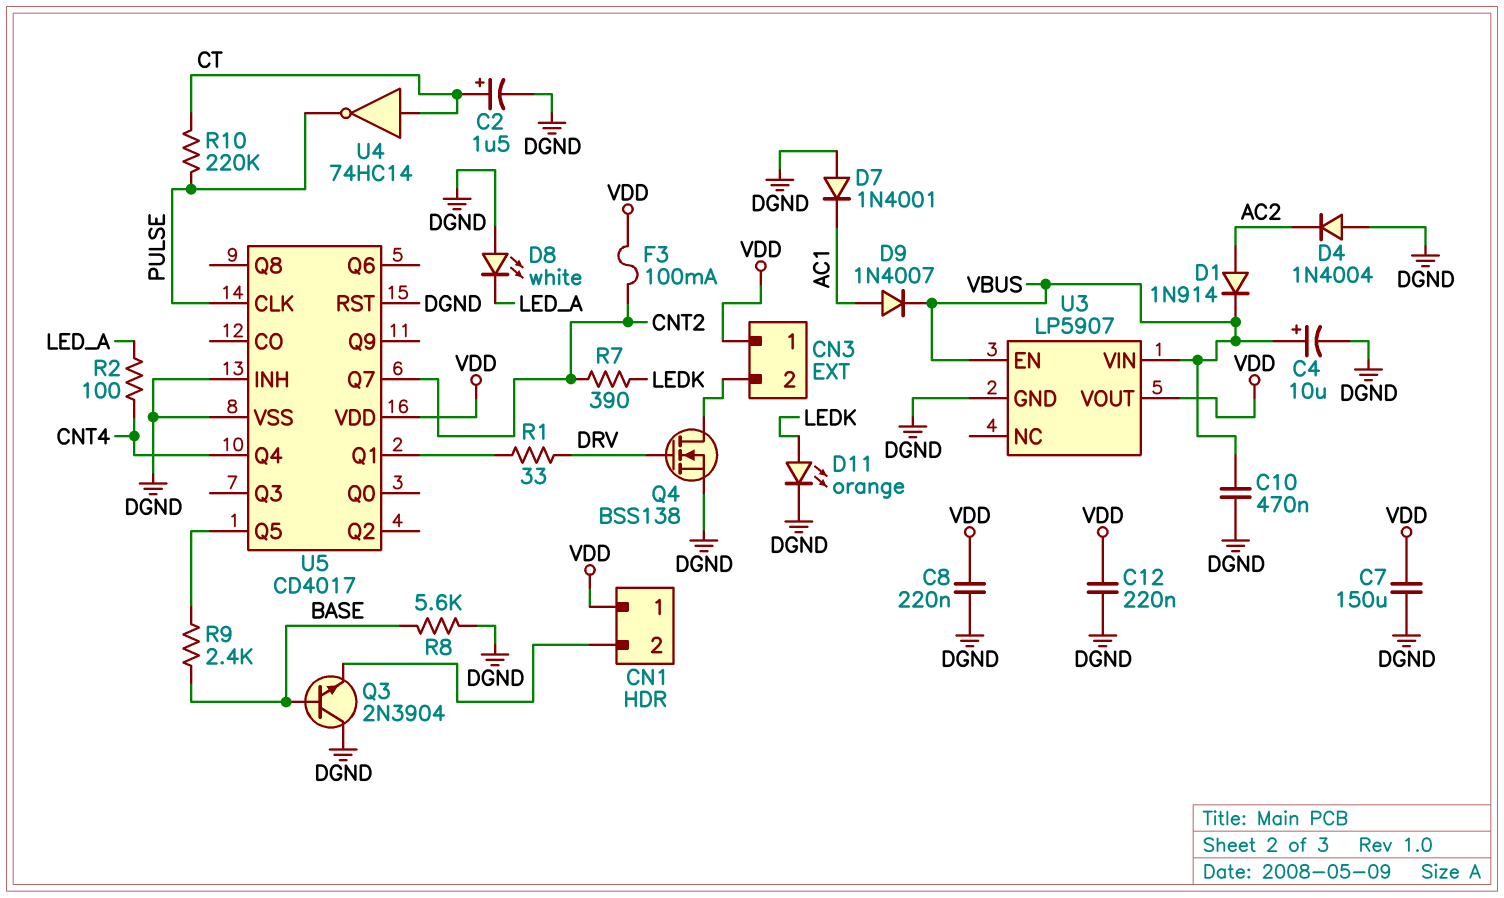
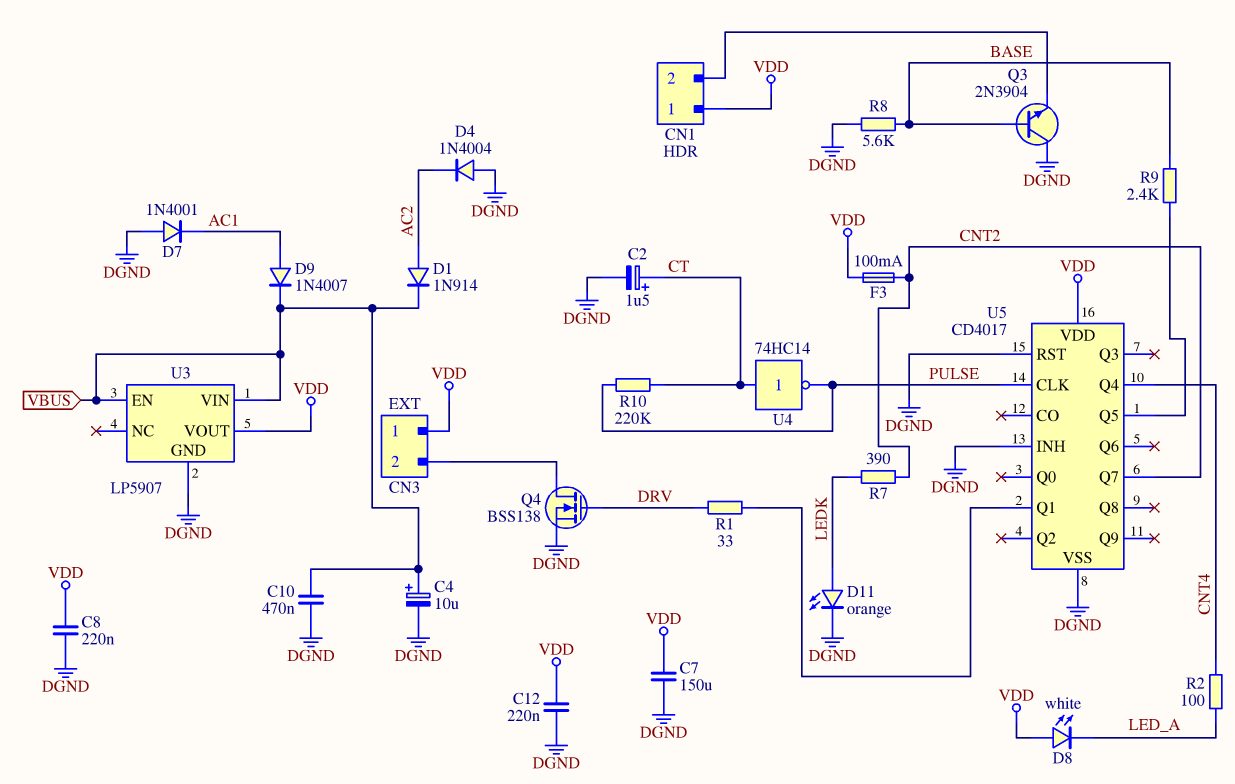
D8: LED white (A DGND, K LED_A) -> LED white (A VDD, K LED_A)

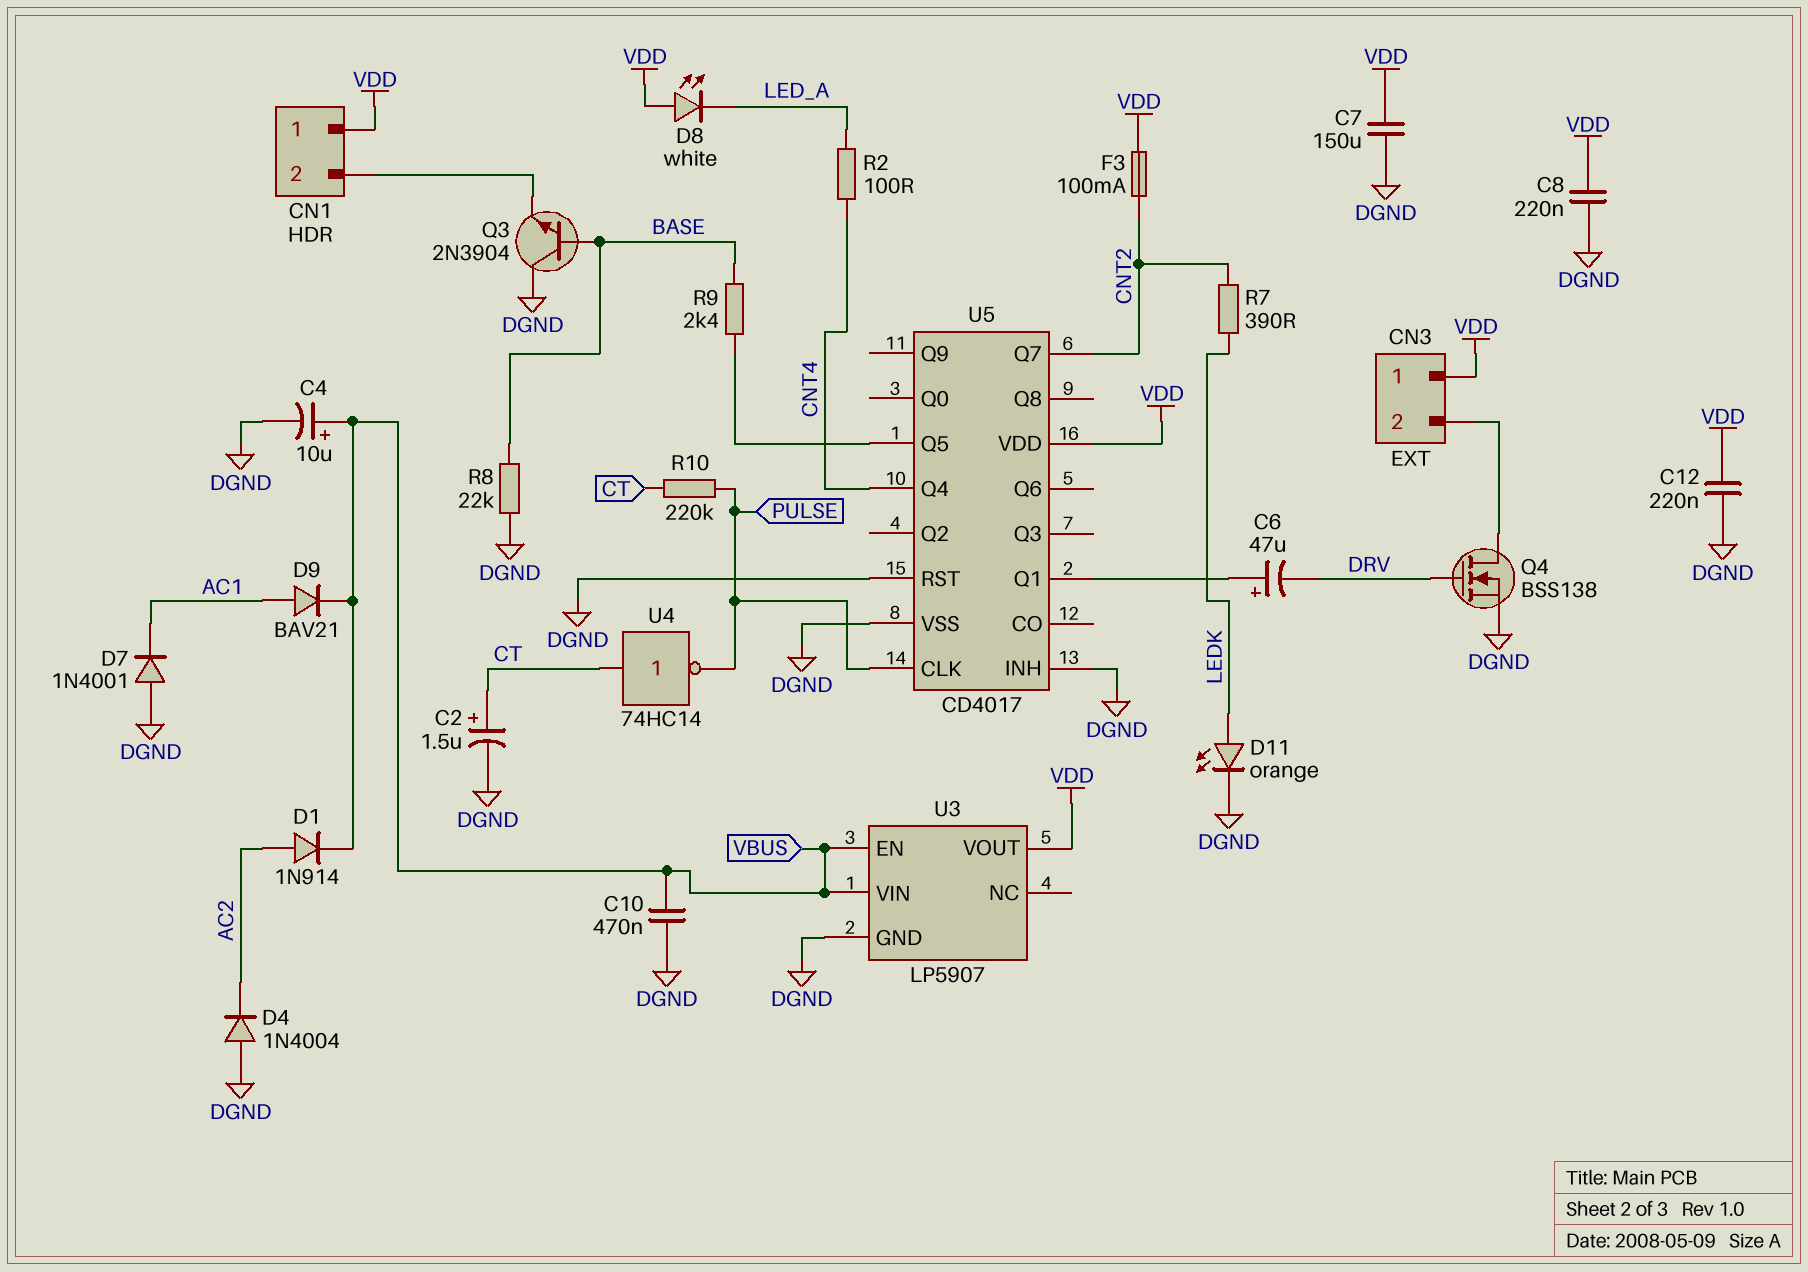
C6: none -> 47uF (plus U5/Q1, minus DRV)
D9: diode 1N4007 (A AC1, K VBUS) -> diode BAV21 (A AC1, K VBUS)
R1: 33 (DRV, U5/Q1) -> none
R8: 5.6k (BASE, DGND) -> 22k (BASE, DGND)

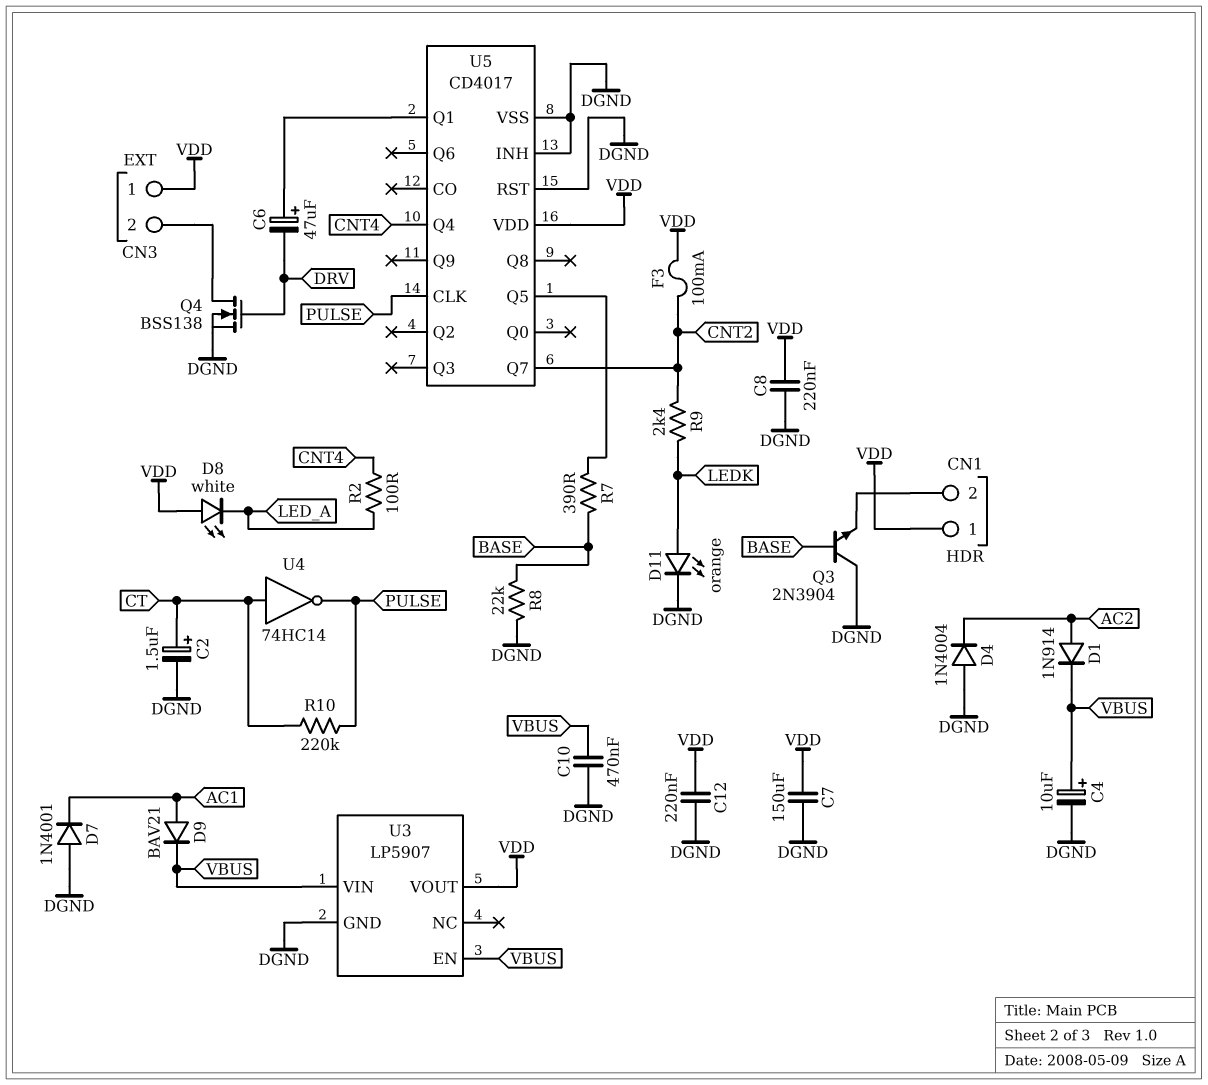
R7: 390 (CNT2, LEDK) -> 390 (BASE, U5/Q5)
R9: 2.4k (BASE, U5/Q5) -> 2.4k (CNT2, LEDK)

